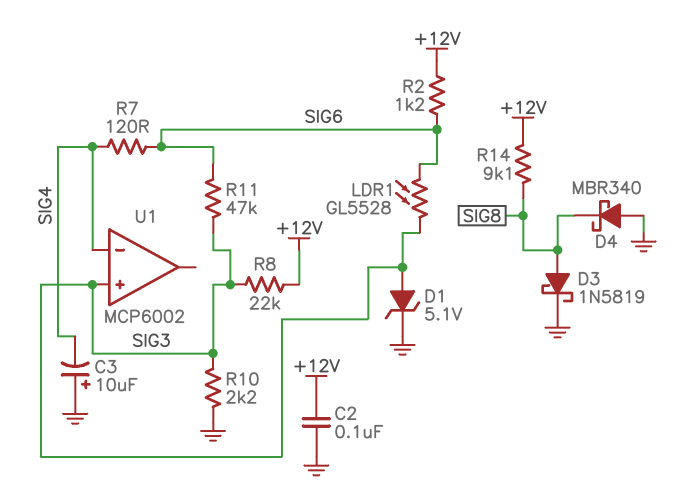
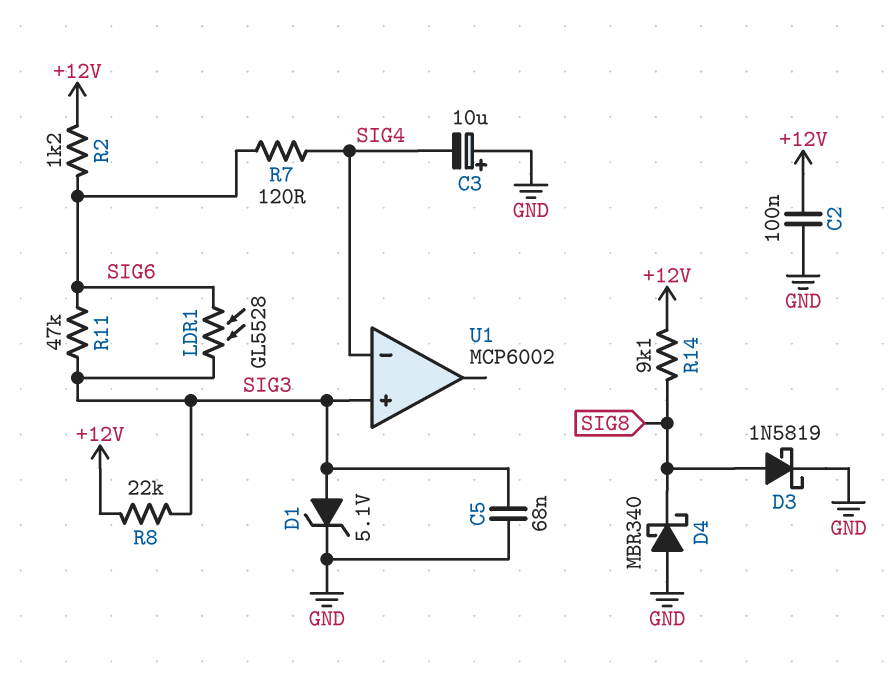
C5: none -> 68nF (GND, SIG3)
R10: 2.2k (GND, SIG3) -> none

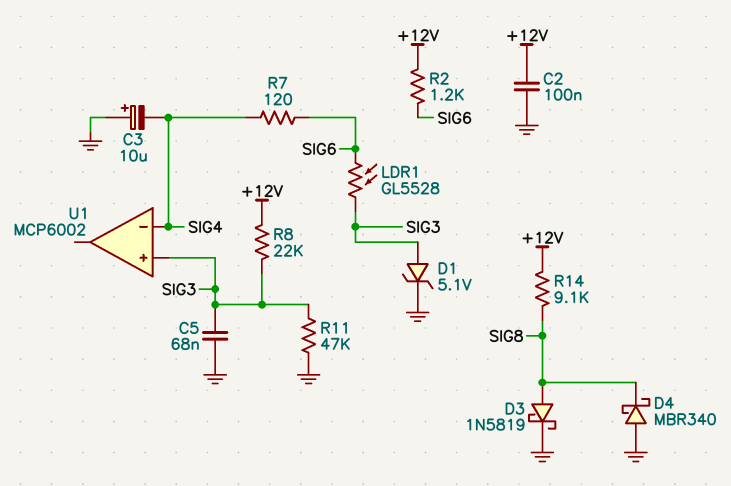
R11: 47k (SIG3, SIG6) -> 47k (GND, SIG3)

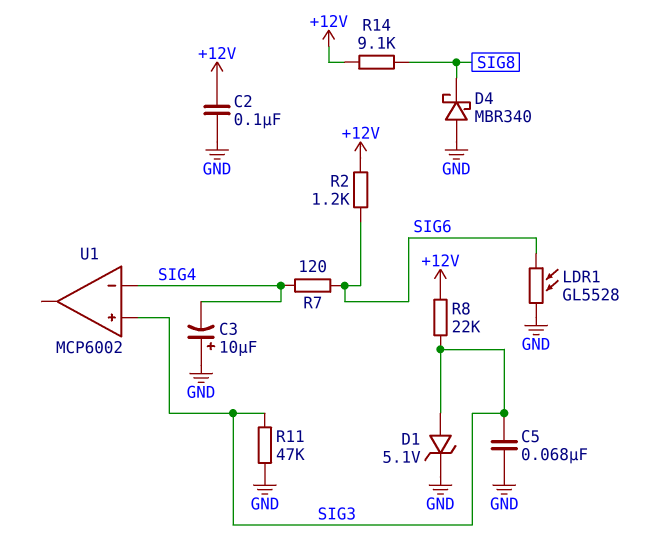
D3: schottky 1N5819 (A SIG8, K GND) -> none
LDR1: GL5528 (SIG3, SIG6) -> GL5528 (GND, SIG6)

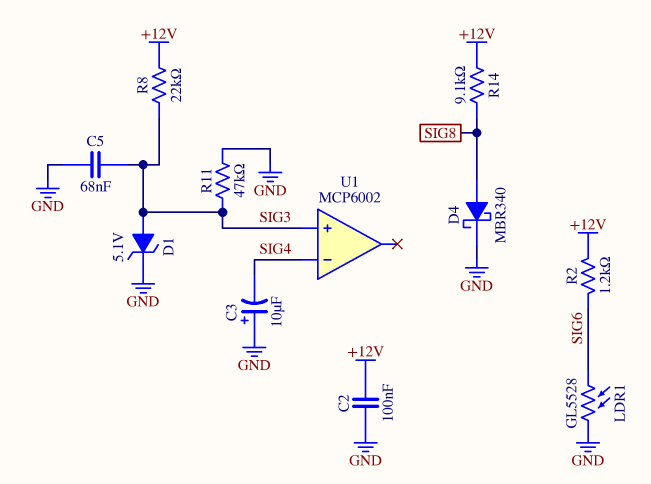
D4: schottky MBR340 (A GND, K SIG8) -> schottky MBR340 (A SIG8, K GND)
R7: 120 (SIG4, SIG6) -> none

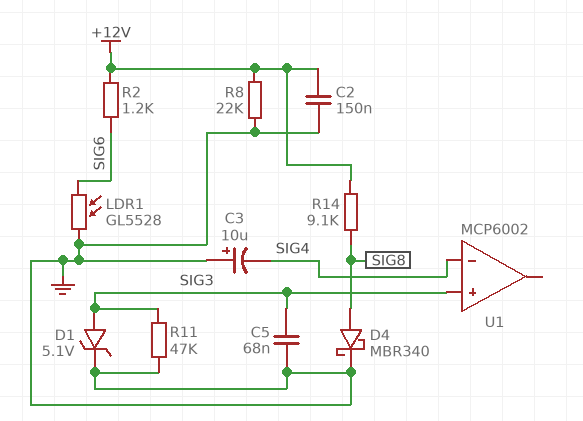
C2: 100nF (+12V, GND) -> 150nF (+12V, GND)
R8: 22k (+12V, SIG3) -> 22k (+12V, GND)

